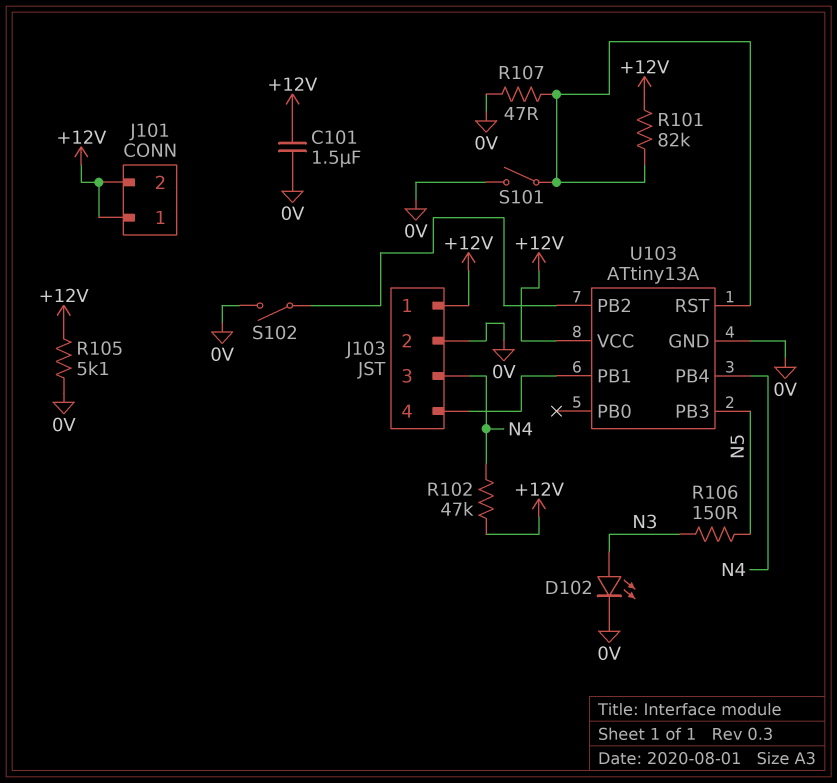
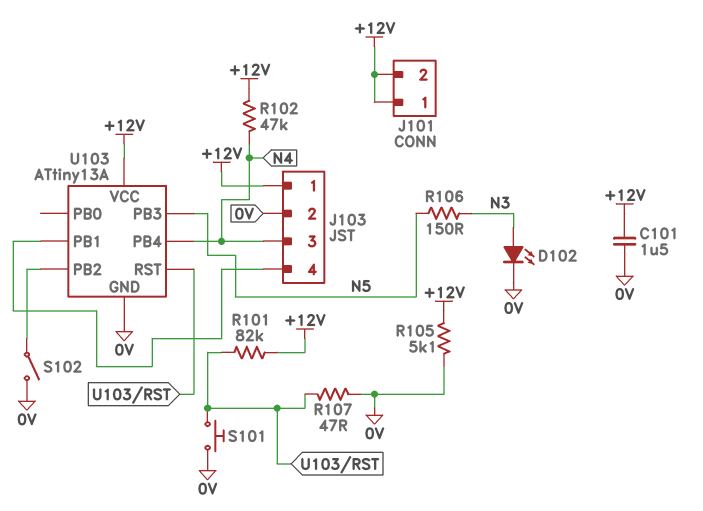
S101: switch (0V, U103/RST) -> button (0V, U103/RST)

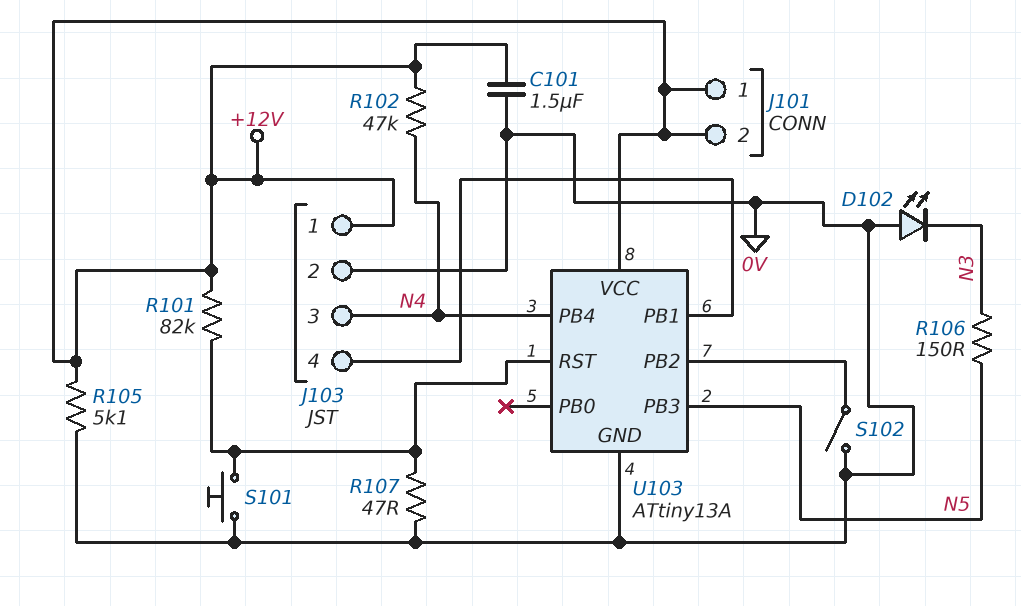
D102: LED (A N3, K 0V) -> LED (A 0V, K N3)

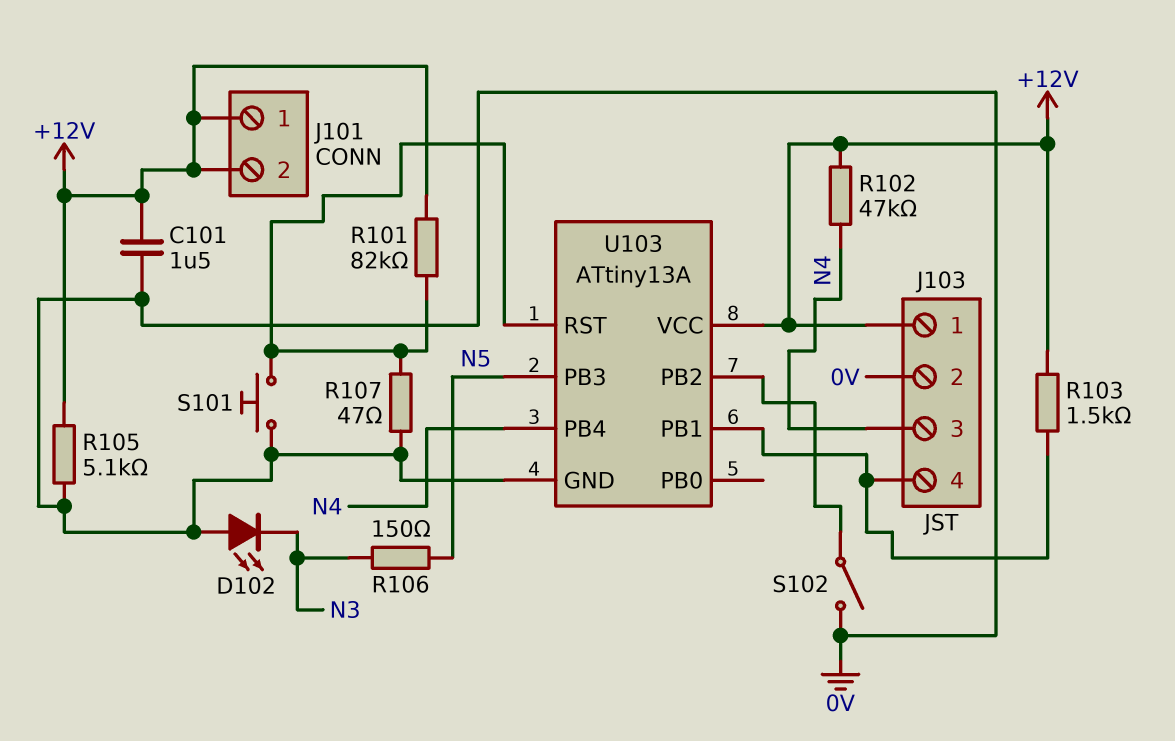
R103: none -> 1.5k (+12V, J103/4)

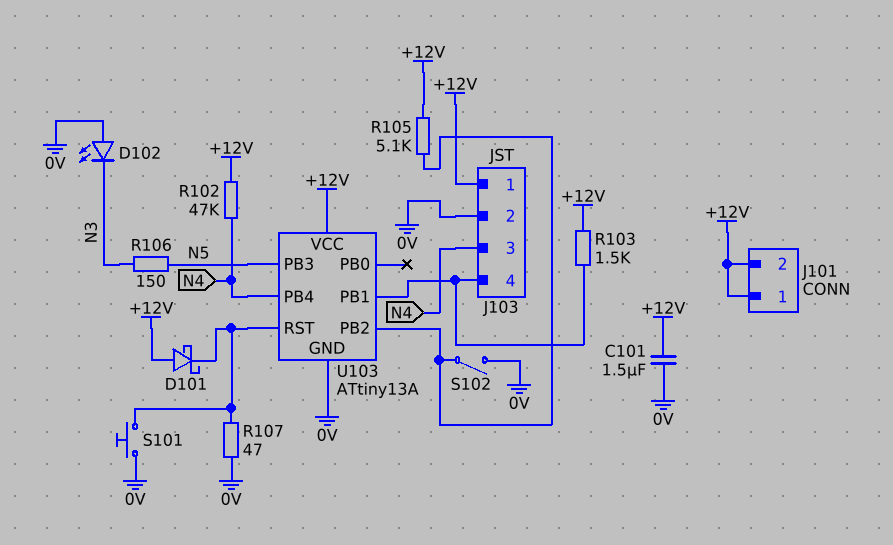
D101: none -> schottky (A +12V, K U103/RST)
R101: 82k (+12V, U103/RST) -> none
R105: 5.1k (+12V, 0V) -> 5.1k (+12V, U103/PB2)

